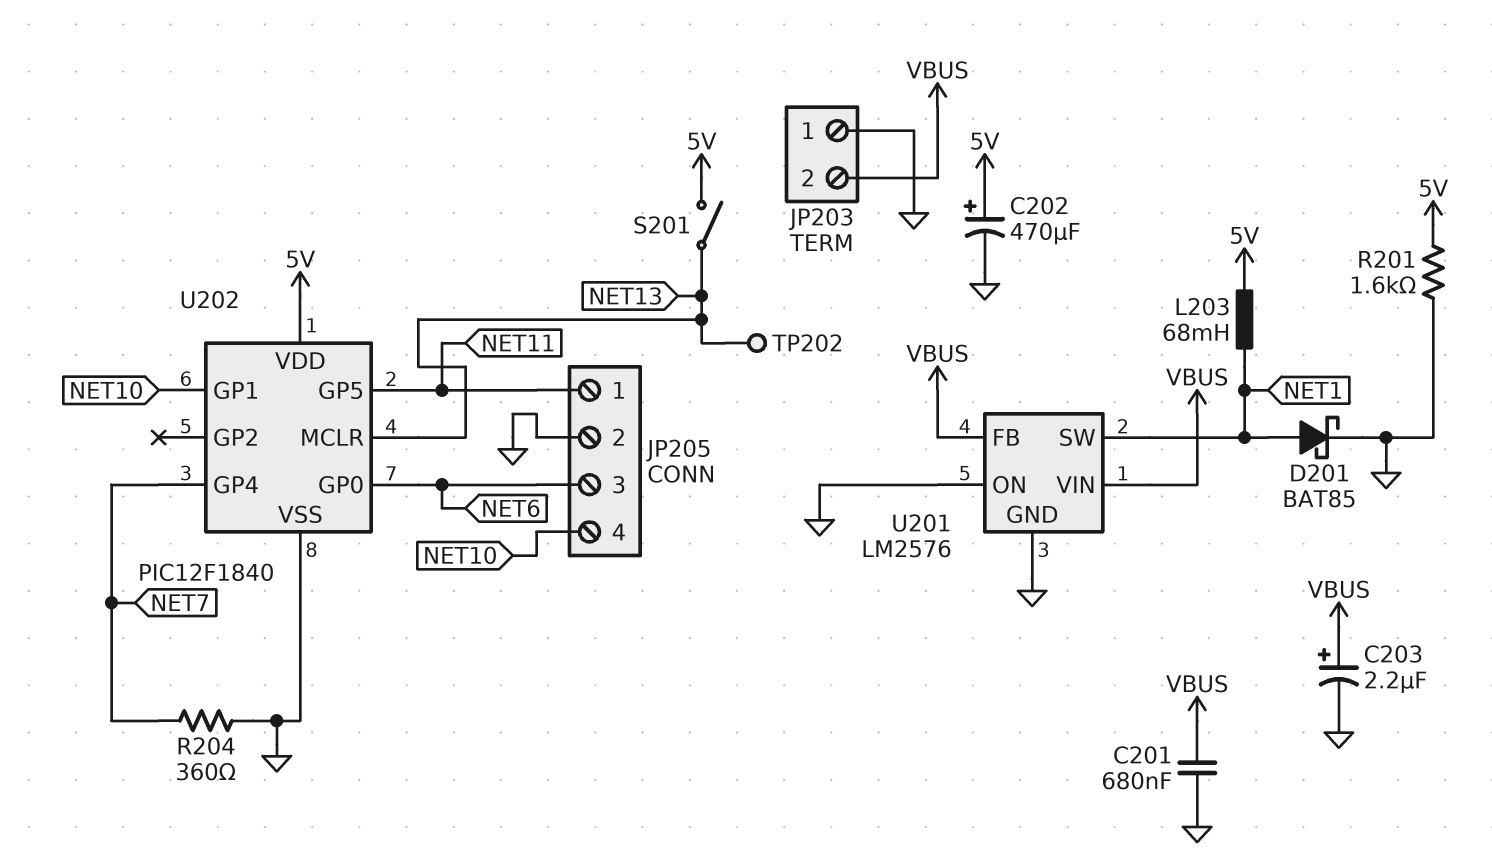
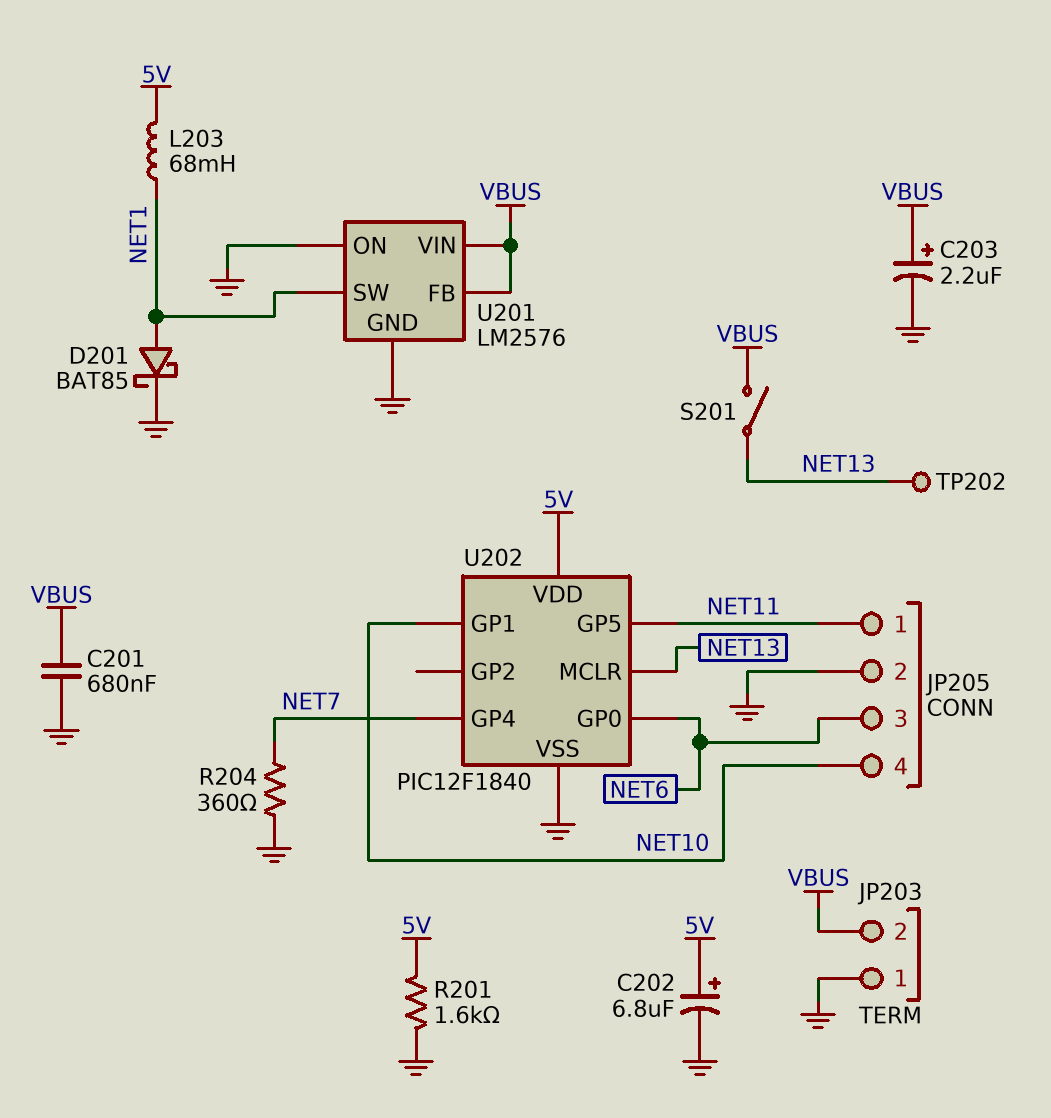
C202: 470uF (plus 5V, minus GND) -> 6.8uF (plus 5V, minus GND)
S201: switch (5V, NET13) -> switch (NET13, VBUS)

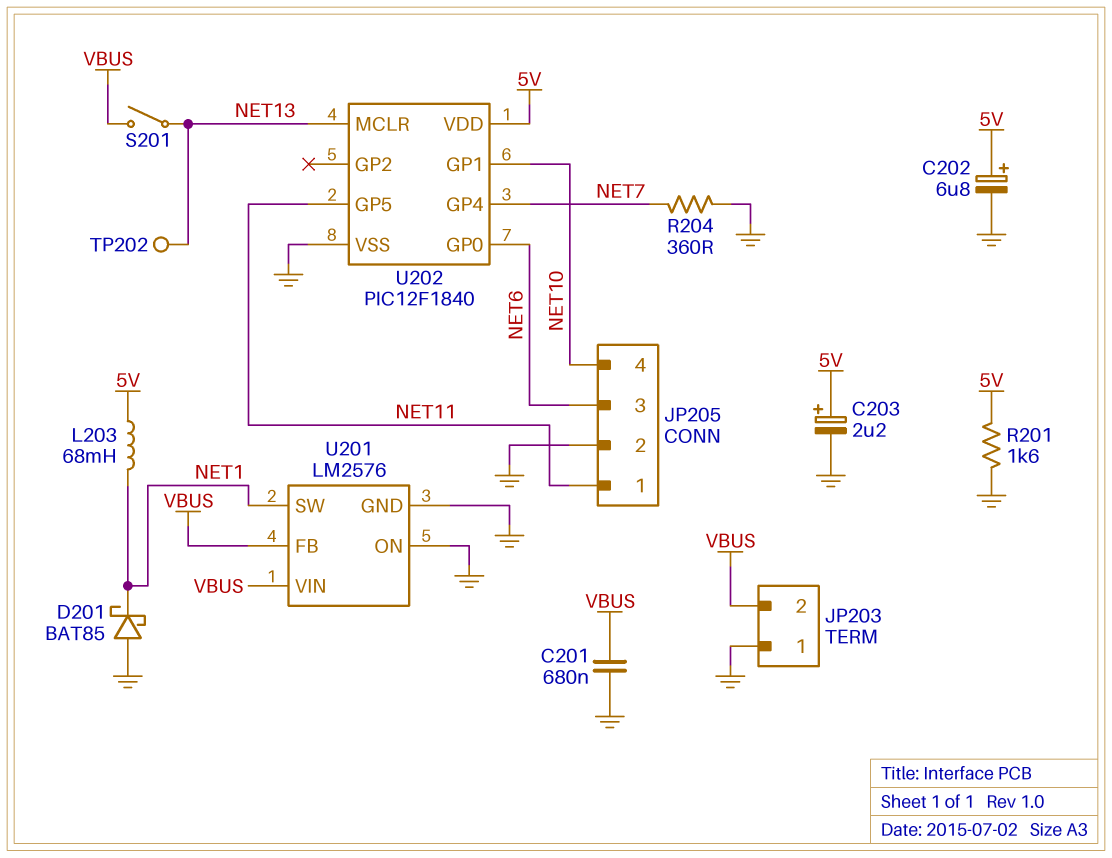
C203: 2.2uF (plus VBUS, minus GND) -> 2.2uF (plus 5V, minus GND)
D201: schottky BAT85 (A NET1, K GND) -> schottky BAT85 (A GND, K NET1)

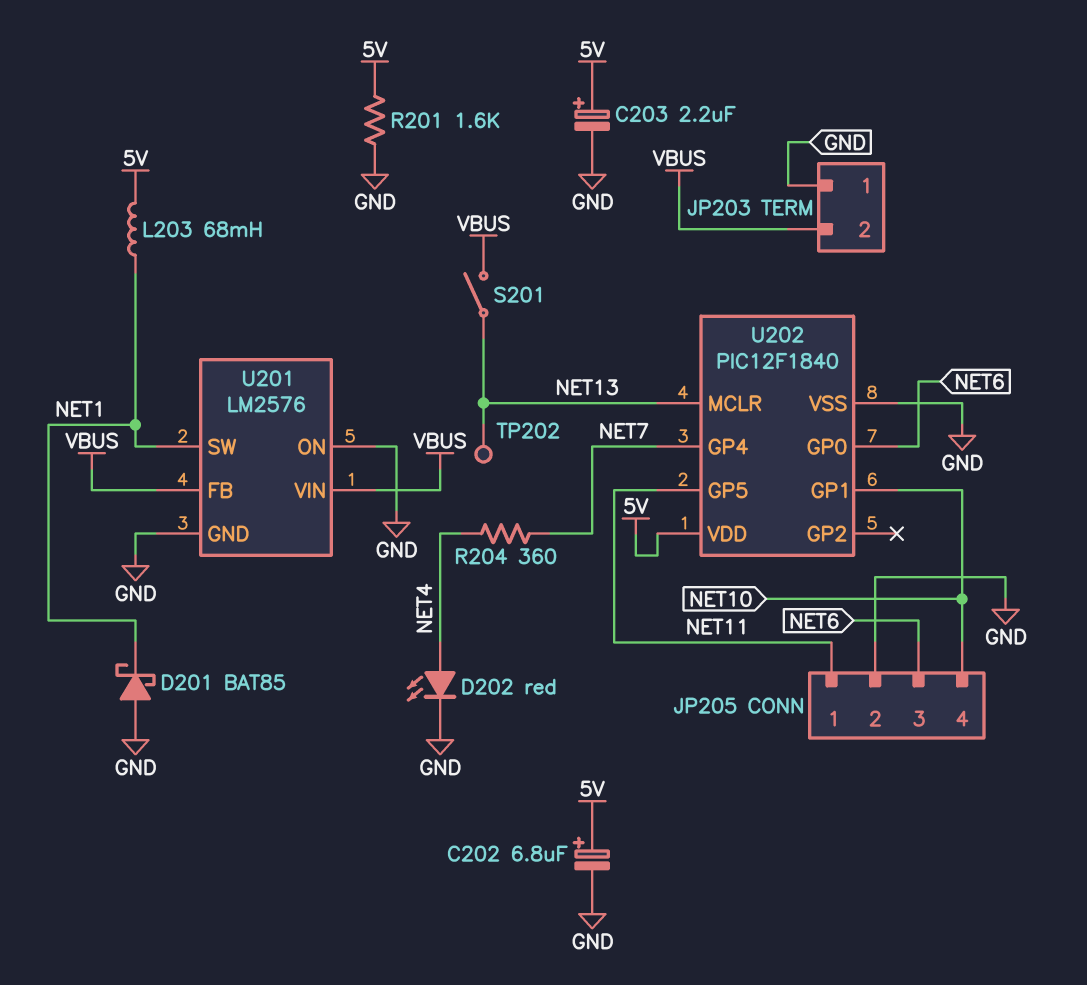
C201: 680nF (GND, VBUS) -> none
D202: none -> LED red (A NET4, K GND)
R204: 360 (GND, NET7) -> 360 (NET4, NET7)

